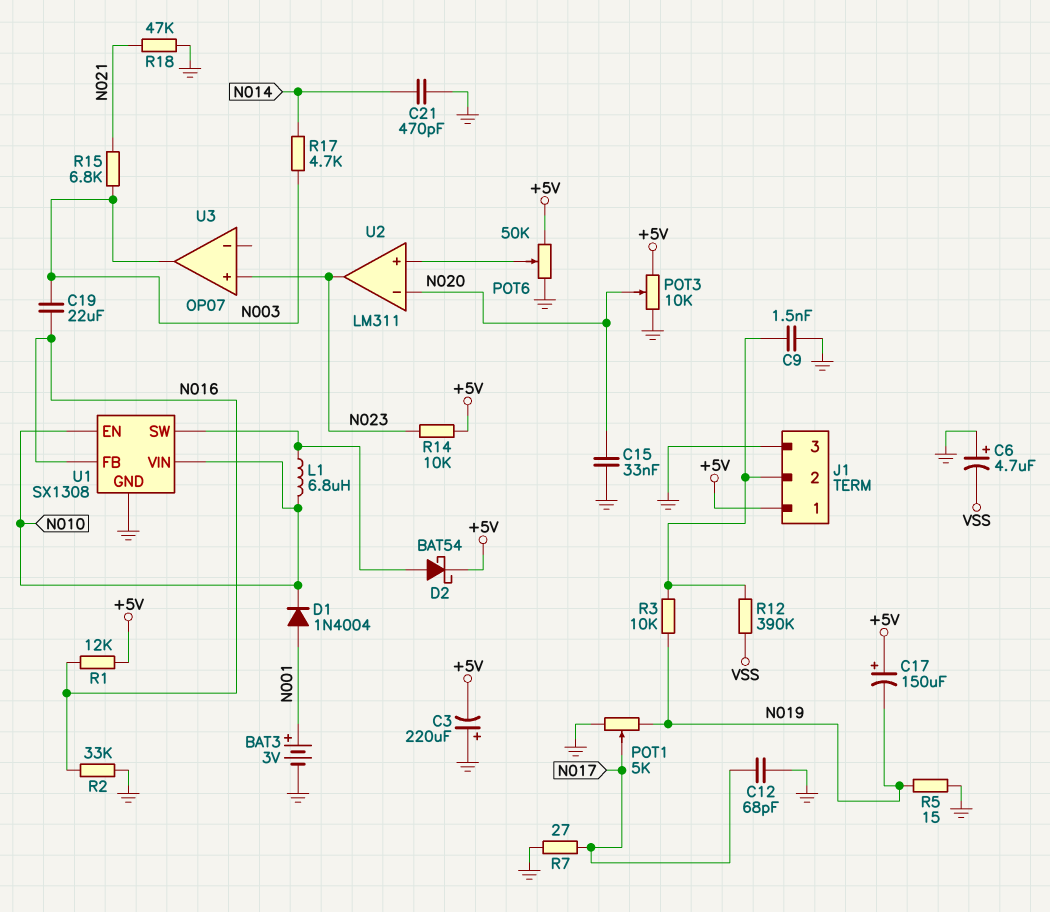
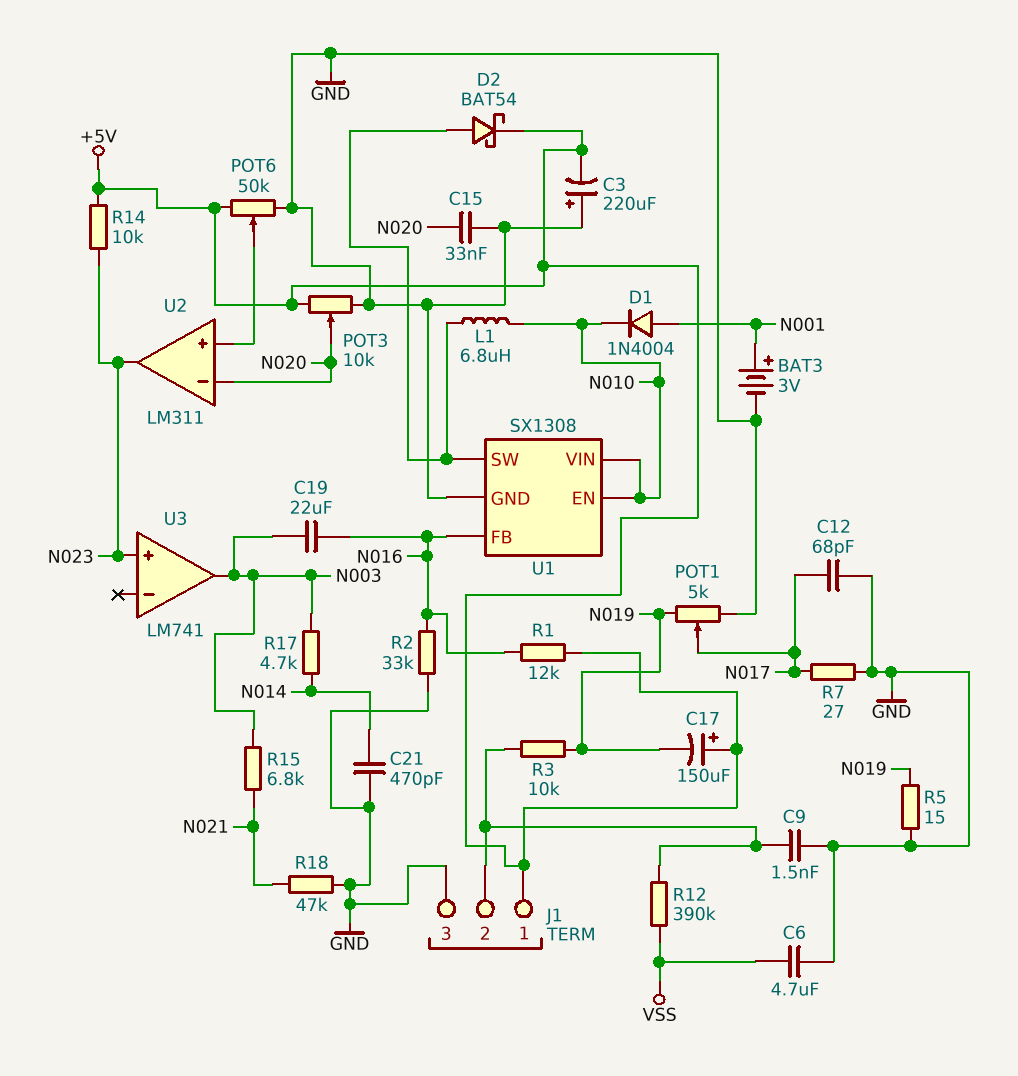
C6: 4.7uF (plus GND, minus VSS) -> 4.7uF (GND, VSS)
U3: OP07 -> LM741

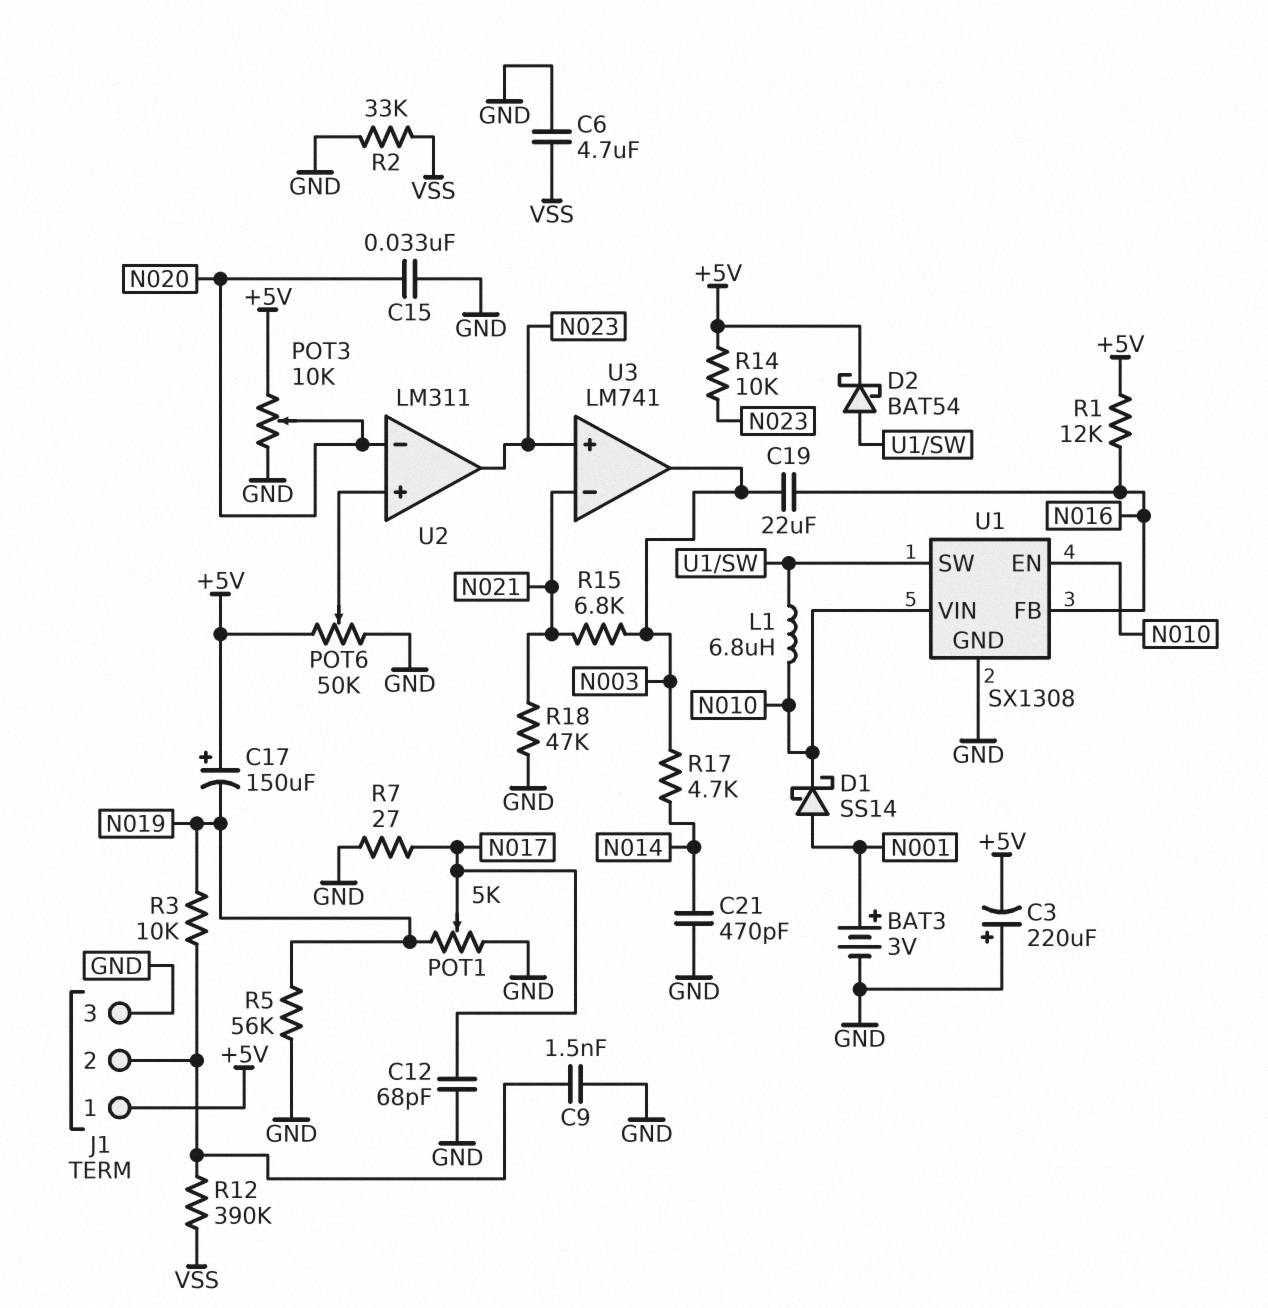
D1: diode 1N4004 (A N001, K N010) -> schottky SS14 (A N001, K N010)
R2: 33k (GND, N016) -> 33k (GND, VSS)
R5: 15 (GND, N019) -> 56k (GND, N019)
U3 pin in-: none -> N021

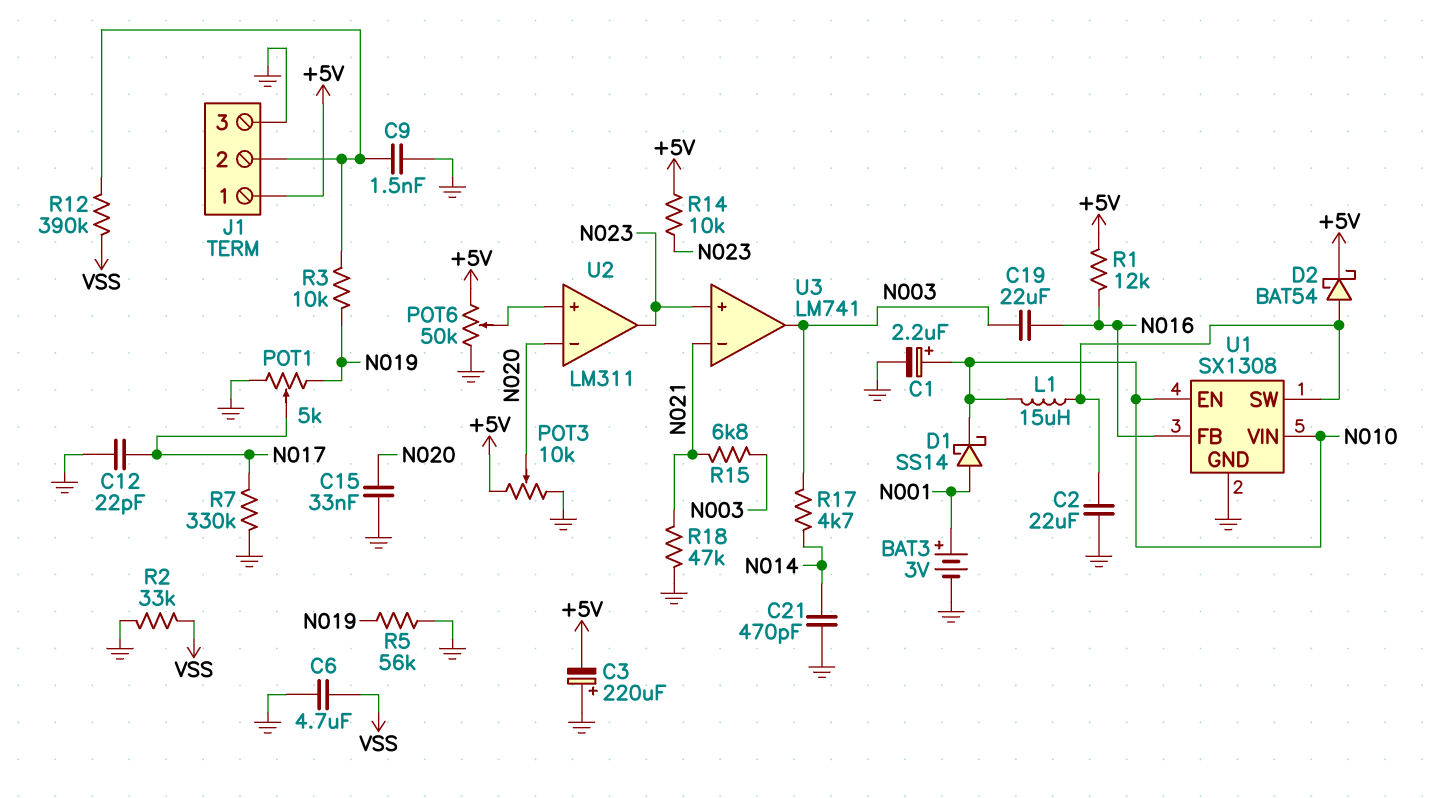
C1: none -> 2.2uF (plus N010, minus GND)
C2: none -> 22uF (GND, U1/SW)
C12: 68pF (GND, N017) -> 22pF (GND, N017)
C17: 150uF (plus +5V, minus N019) -> none
L1: 6.8uH (N010, U1/SW) -> 15uH (N010, U1/SW)
R7: 27 (GND, N017) -> 330k (GND, N017)

